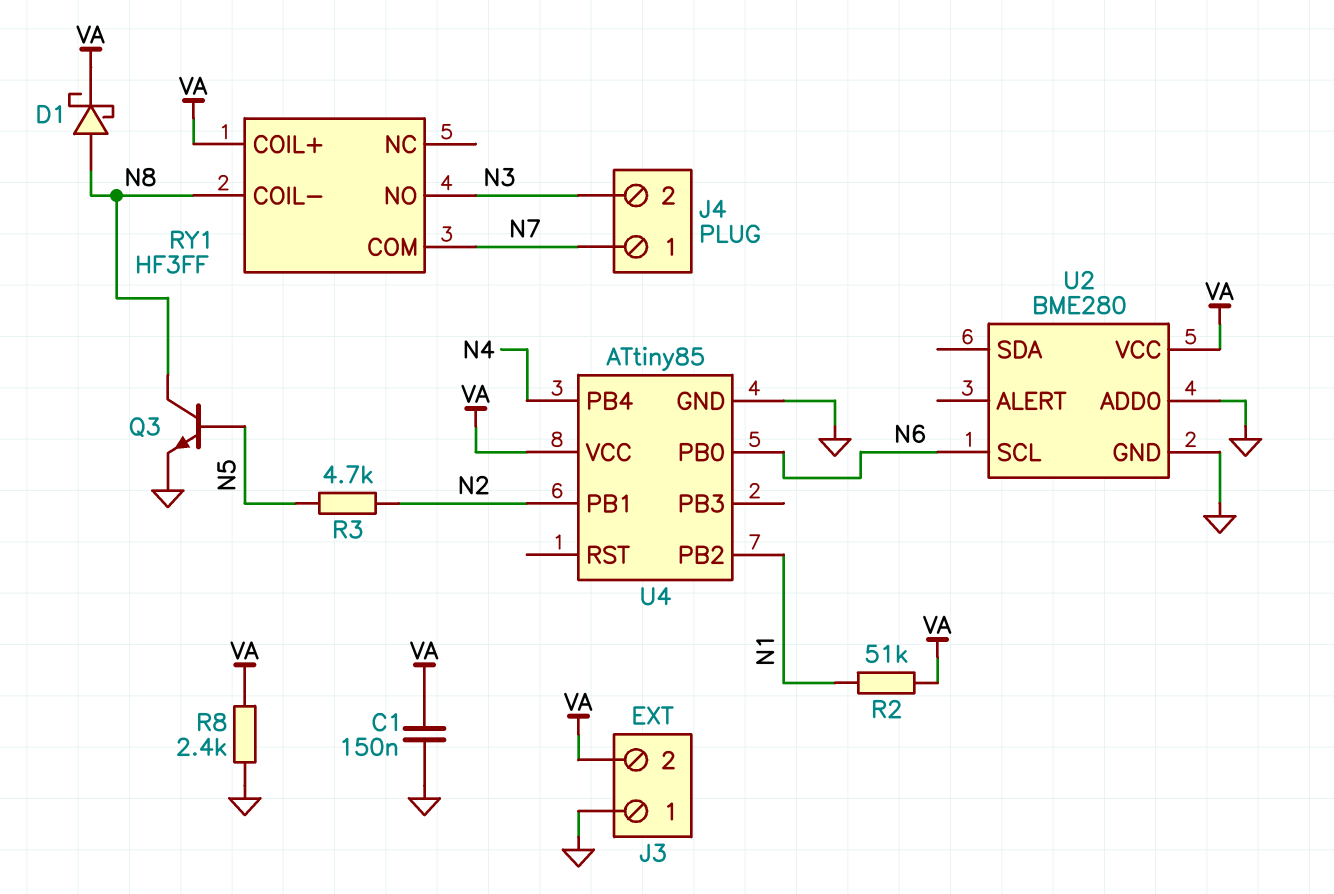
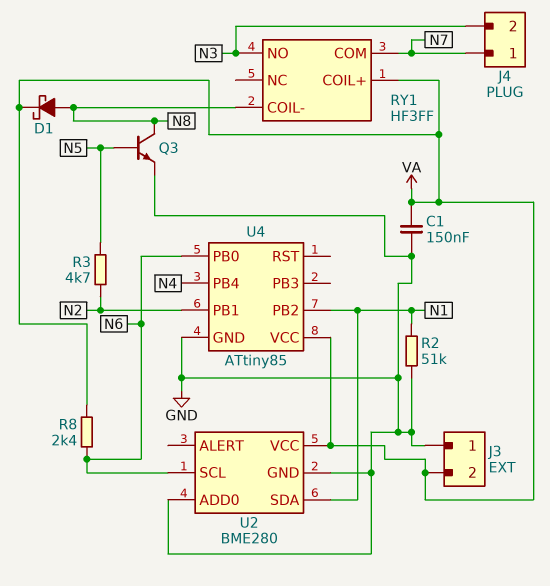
R2: 51k (N1, VA) -> 51k (GND, N1)
R8: 2.4k (GND, VA) -> 2.4k (N6, VA)
U2 pin SDA: none -> N1

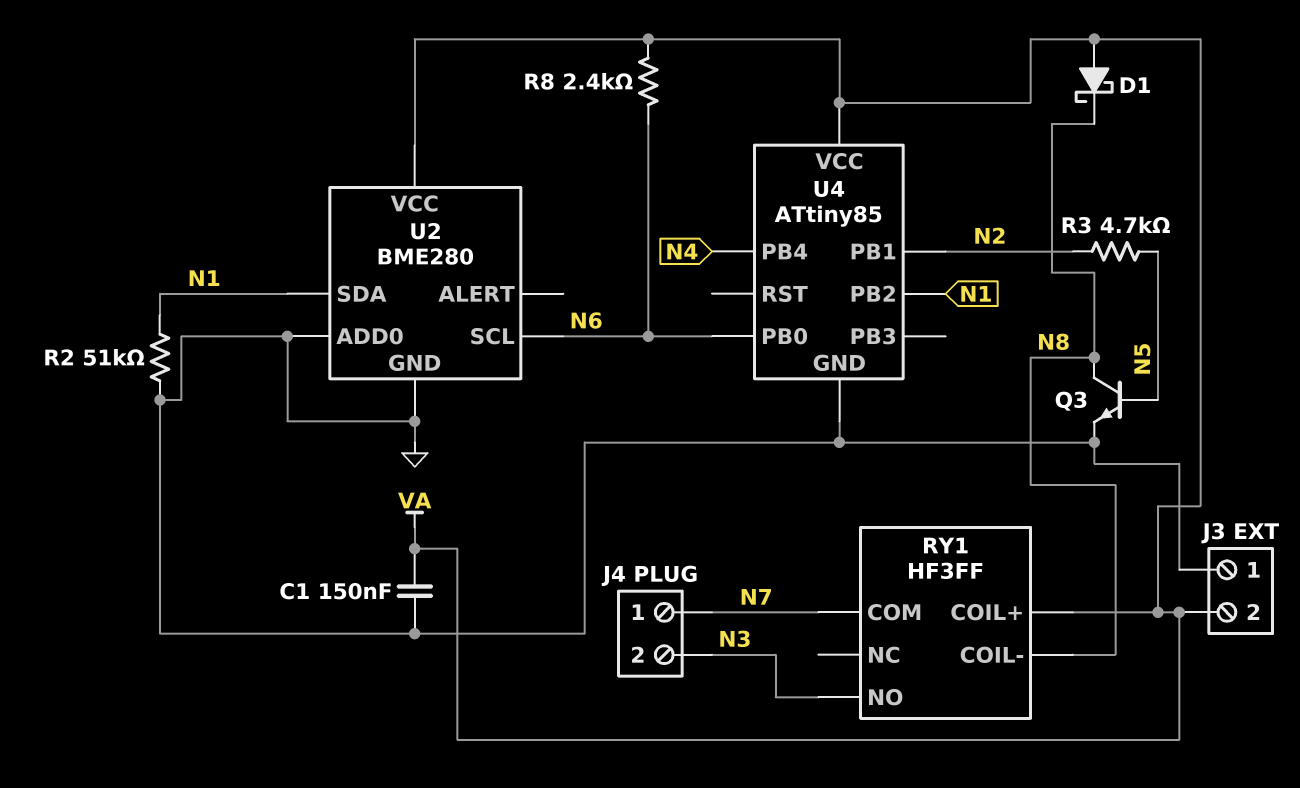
D1: schottky (A N8, K VA) -> schottky (A VA, K N8)

